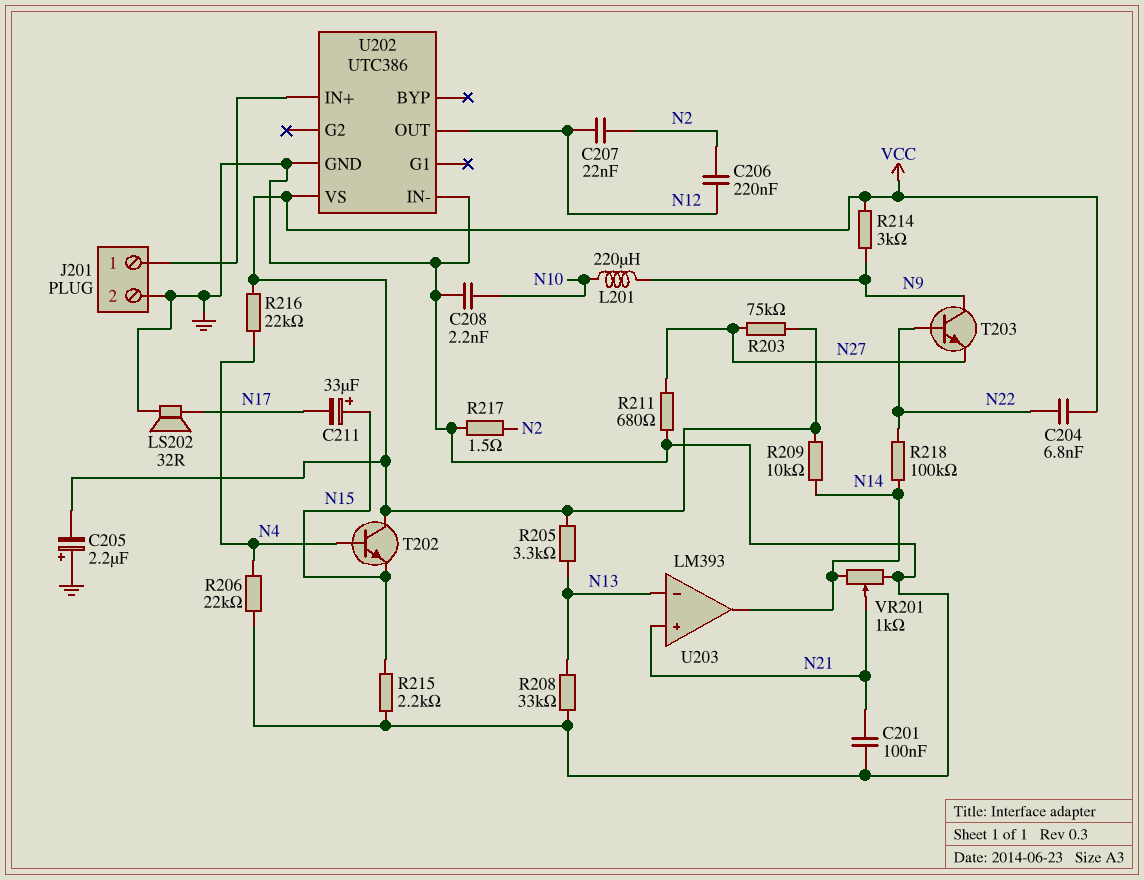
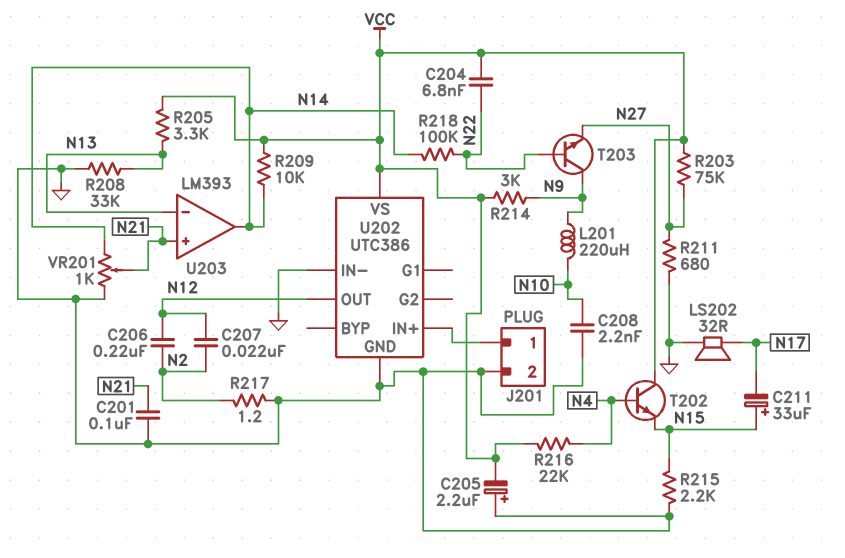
R206: 22k (GND, N4) -> none
R217: 1.5 (GND, N2) -> 1.2 (GND, N2)

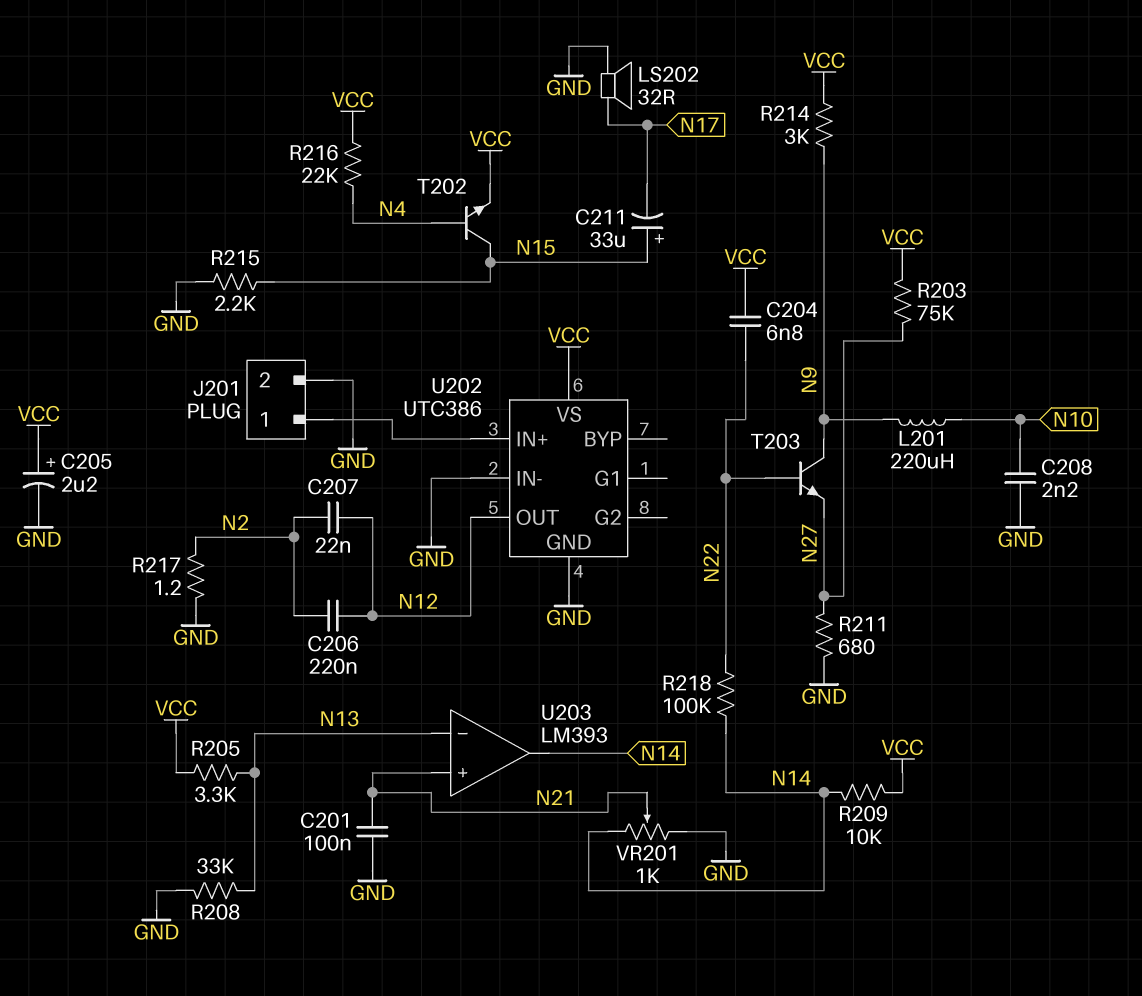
C205: 2.2uF (plus GND, minus VCC) -> 2.2uF (plus VCC, minus GND)
T202: NPN (B N4, C VCC, E N15) -> NPN (B N4, C N15, E VCC)

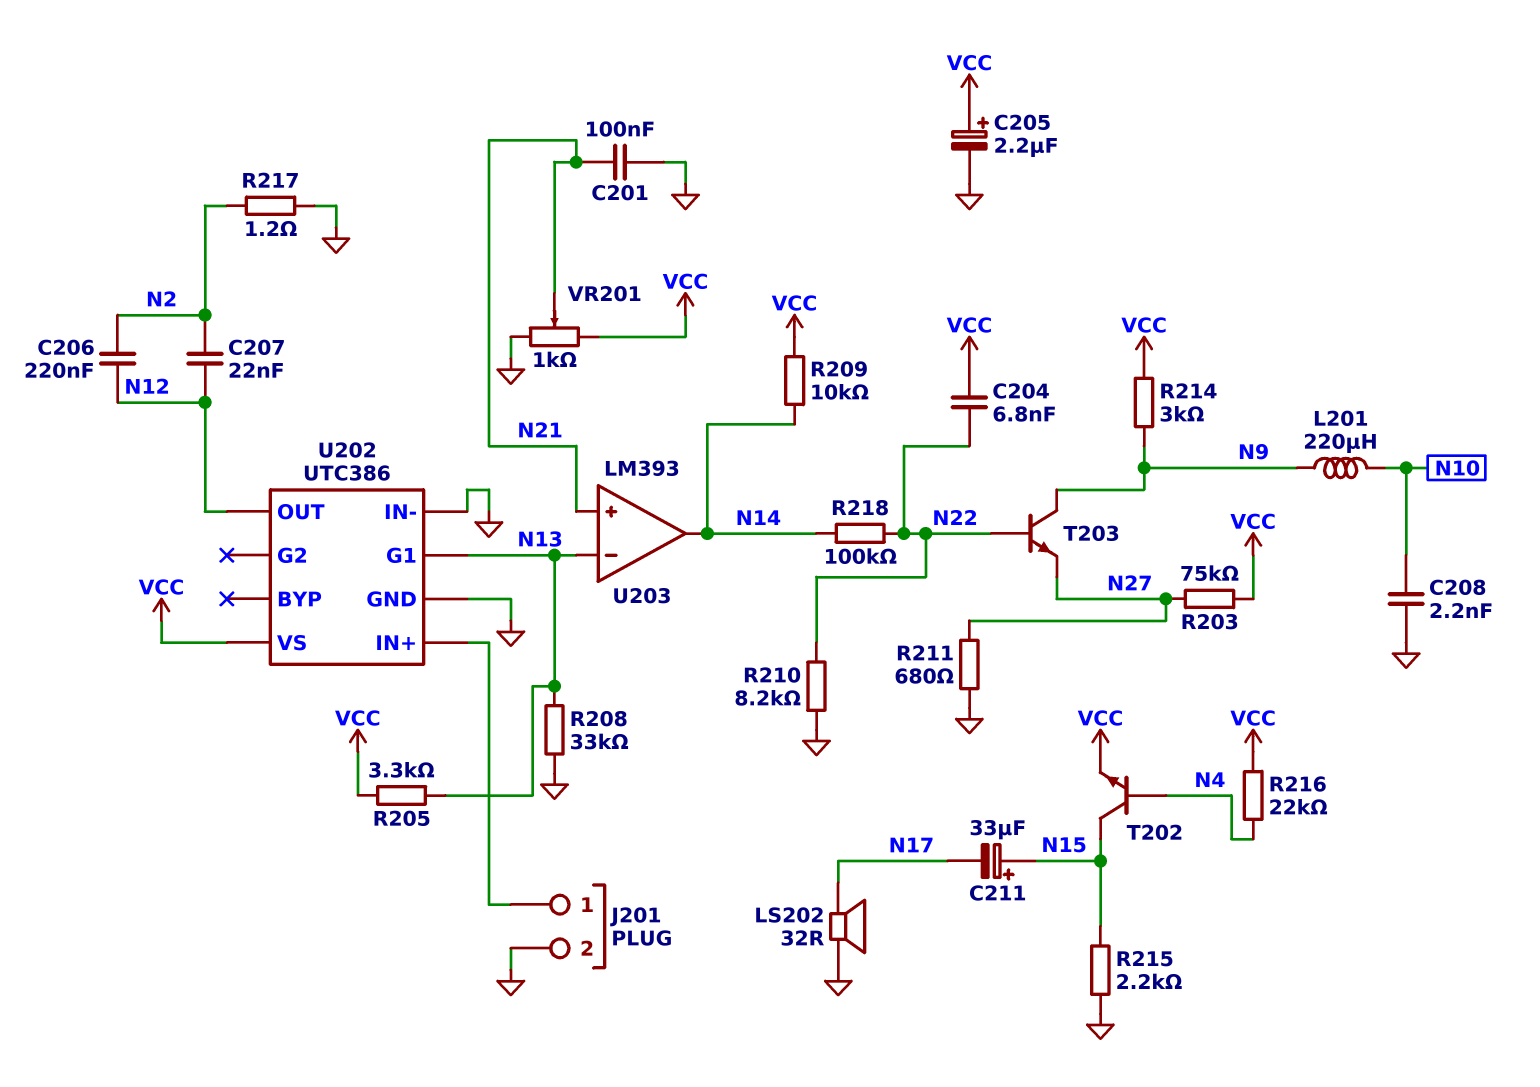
R210: none -> 8.2k (GND, N22)
U202 pin G1: none -> N13
VR201: 1k (GND, N14, wiper N21) -> 1k (GND, VCC, wiper N21)

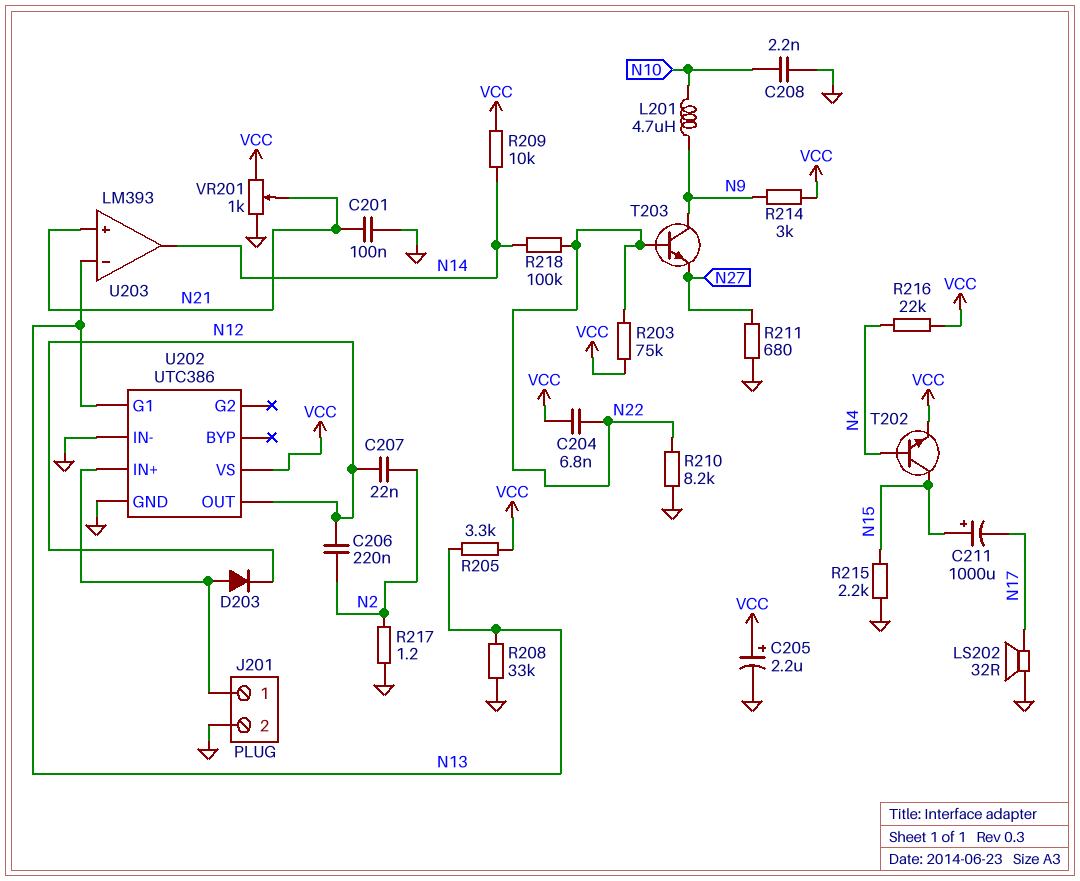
C211: 33uF (plus N15, minus N17) -> 1000uF (plus N15, minus N17)
D203: none -> diode (A J201/1, K N12)
L201: 220uH (N9, N10) -> 4.7uH (N9, N10)
R203: 75k (N27, VCC) -> 75k (N22, VCC)

